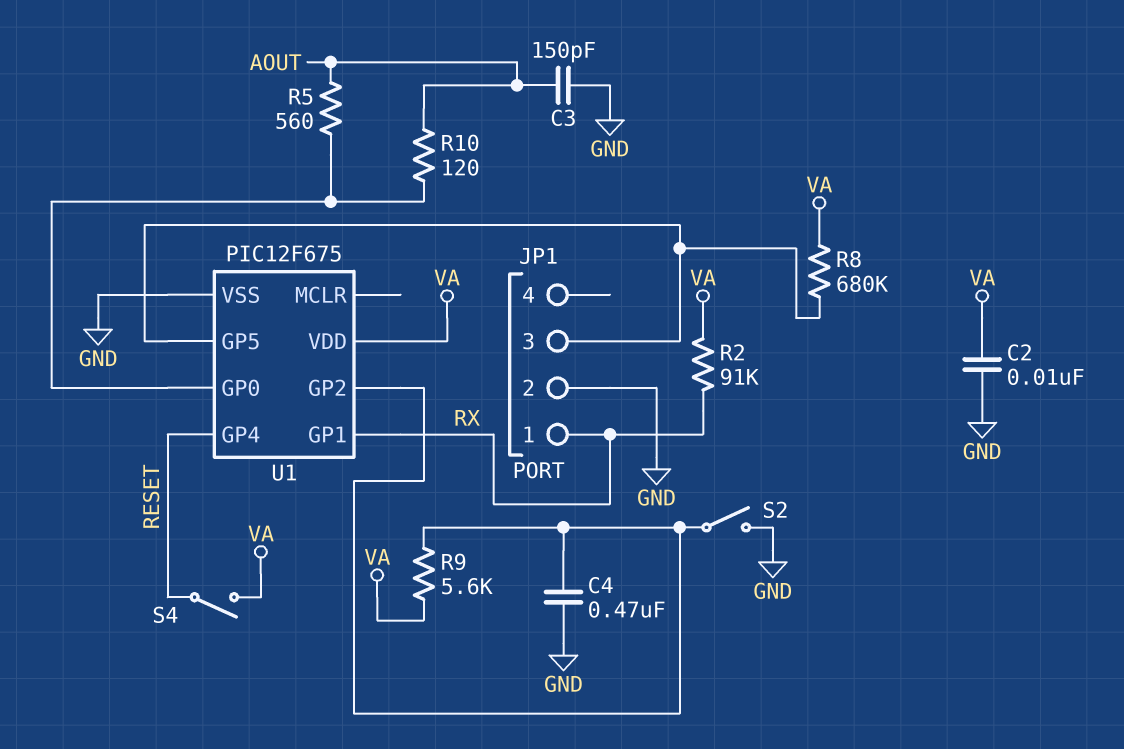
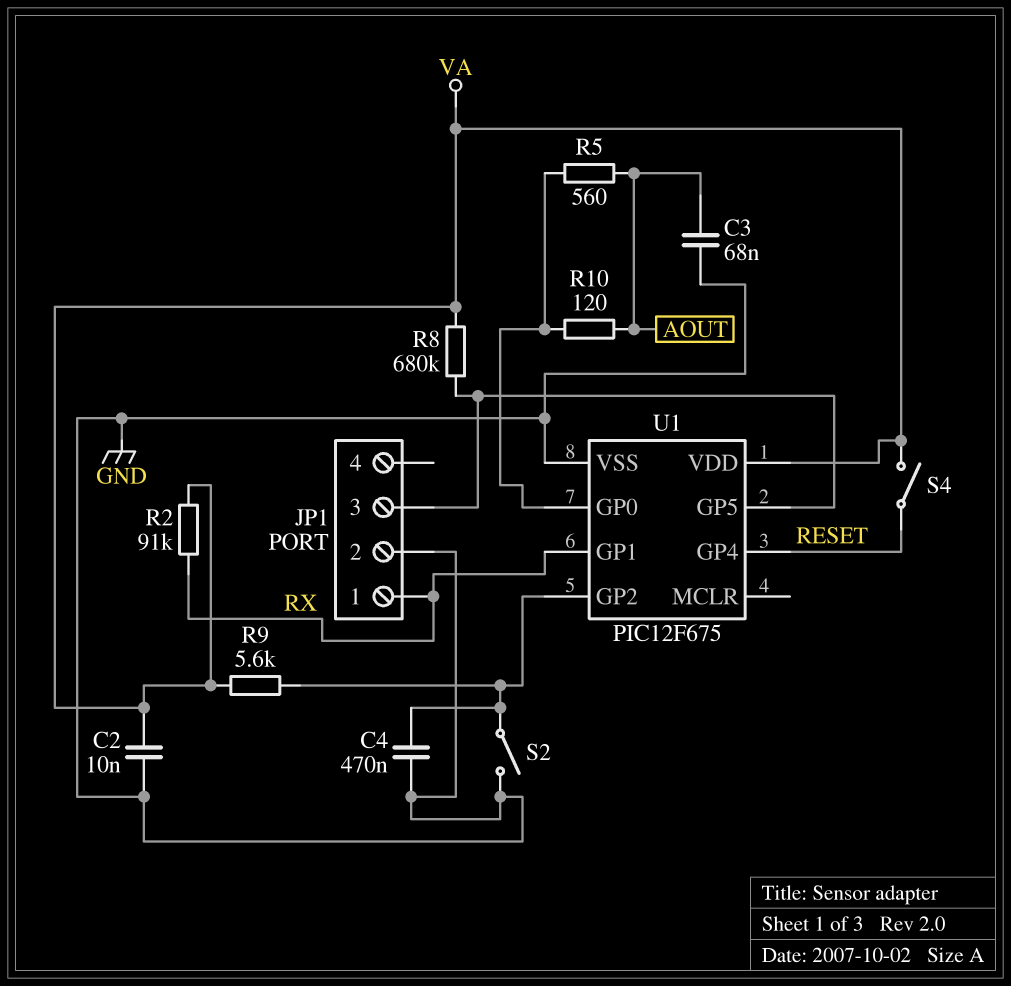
C3: 150pF (AOUT, GND) -> 68nF (AOUT, GND)

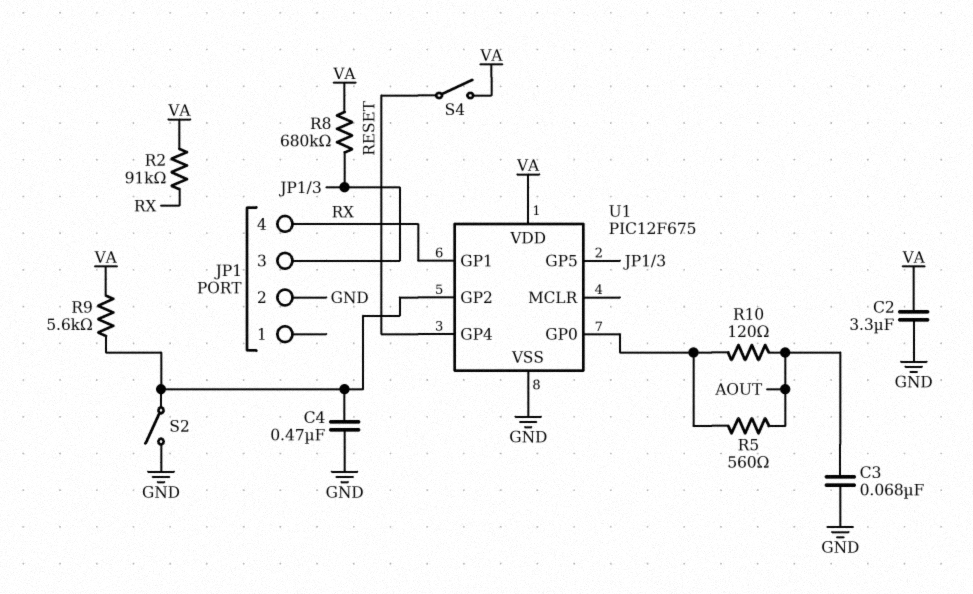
C2: 10nF (GND, VA) -> 3.3uF (GND, VA)
JP1 pin 1: RX -> none
JP1 pin 4: none -> RX

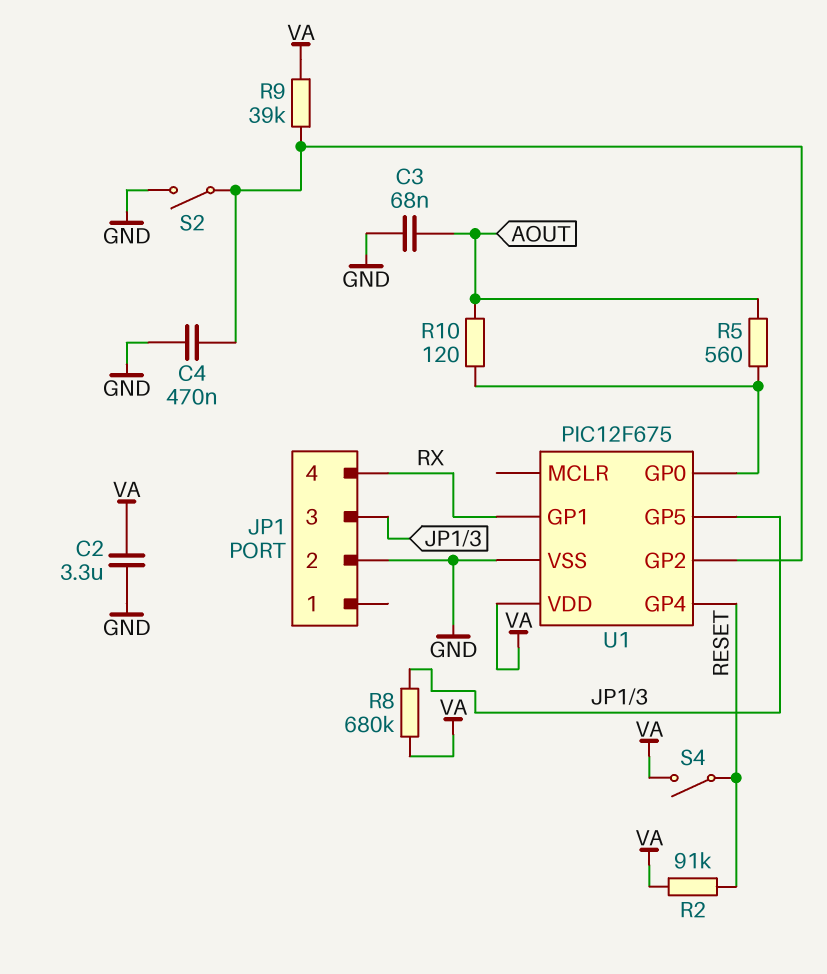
R2: 91k (RX, VA) -> 91k (RESET, VA)
R9: 5.6k (U1/GP2, VA) -> 39k (U1/GP2, VA)

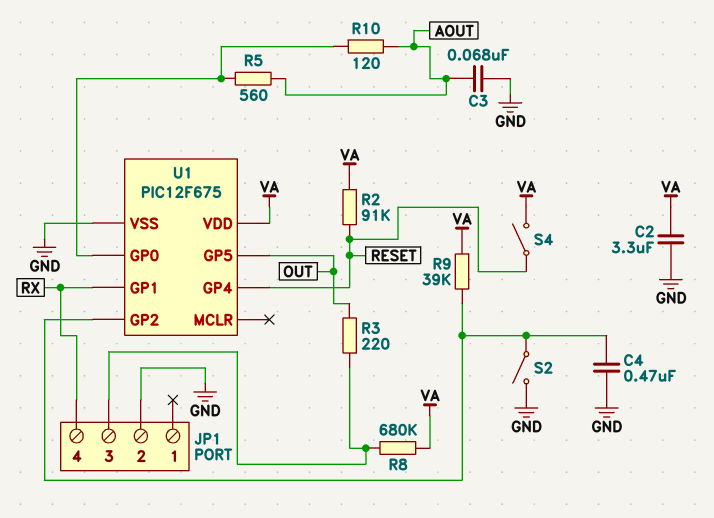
R3: none -> 220 (JP1/3, OUT)
U1 pin GP5: JP1/3 -> OUT

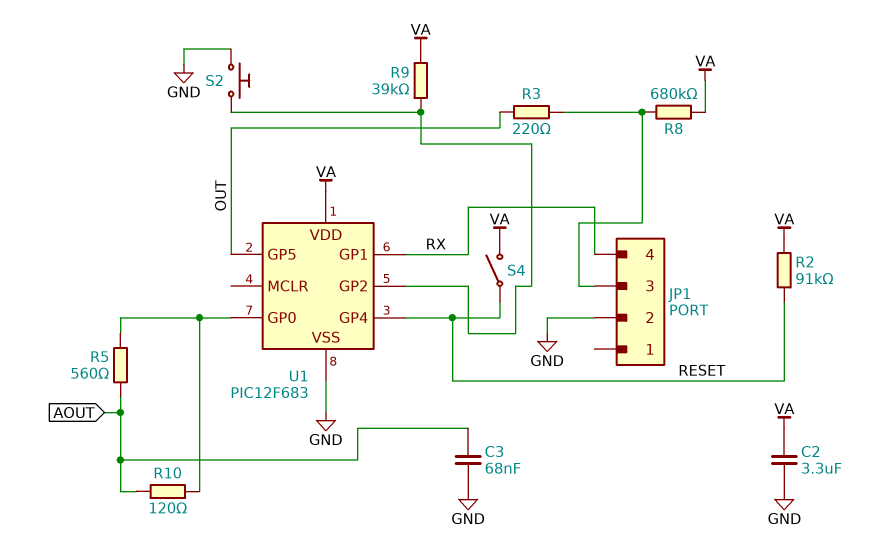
C4: 470nF (GND, U1/GP2) -> none
S2: switch (GND, U1/GP2) -> button (GND, U1/GP2)
U1: PIC12F675 -> PIC12F683

